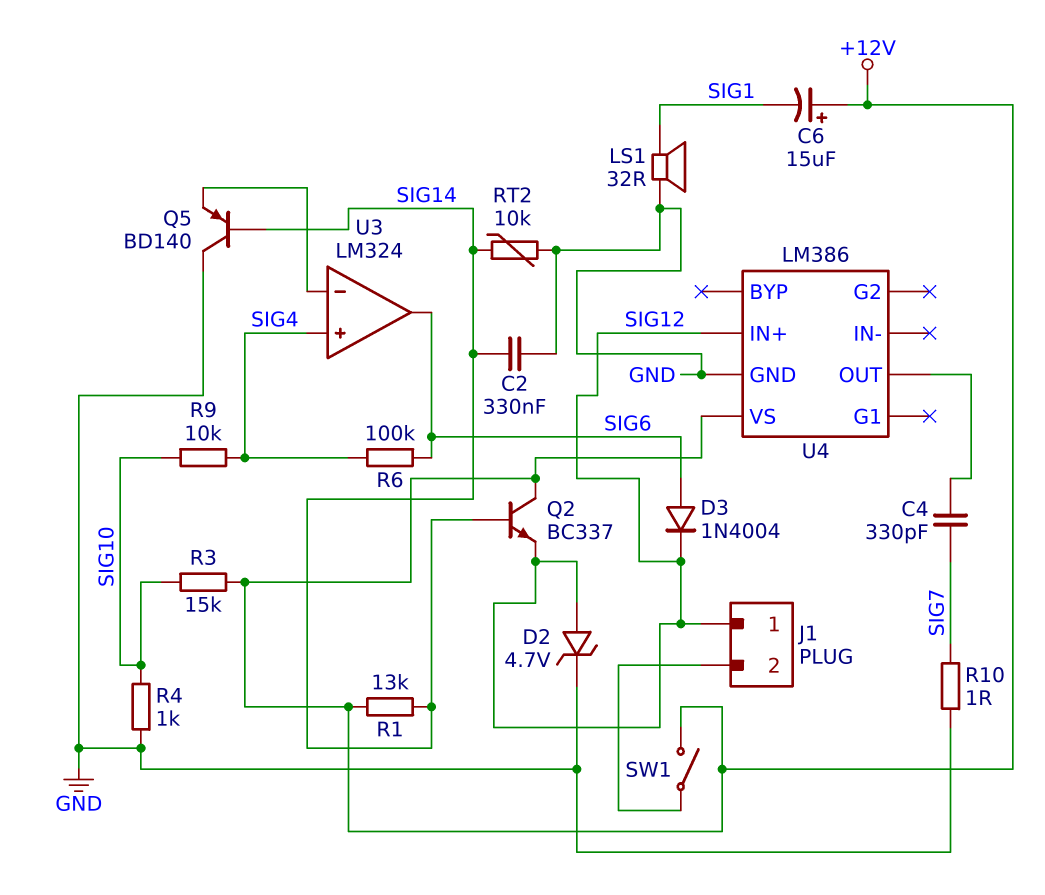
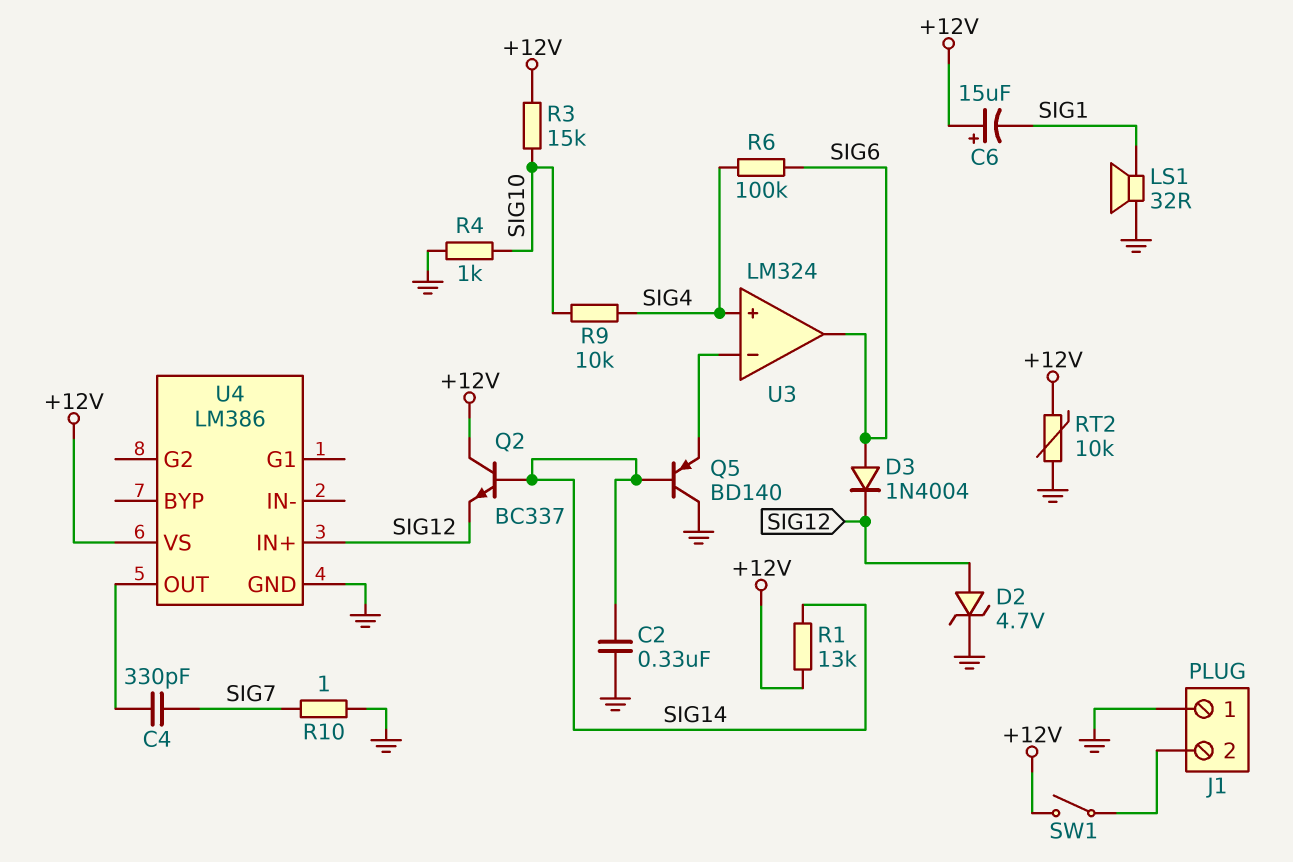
J1 pin 1: SIG12 -> GND
RT2: 10k (GND, SIG14) -> 10k (+12V, GND)

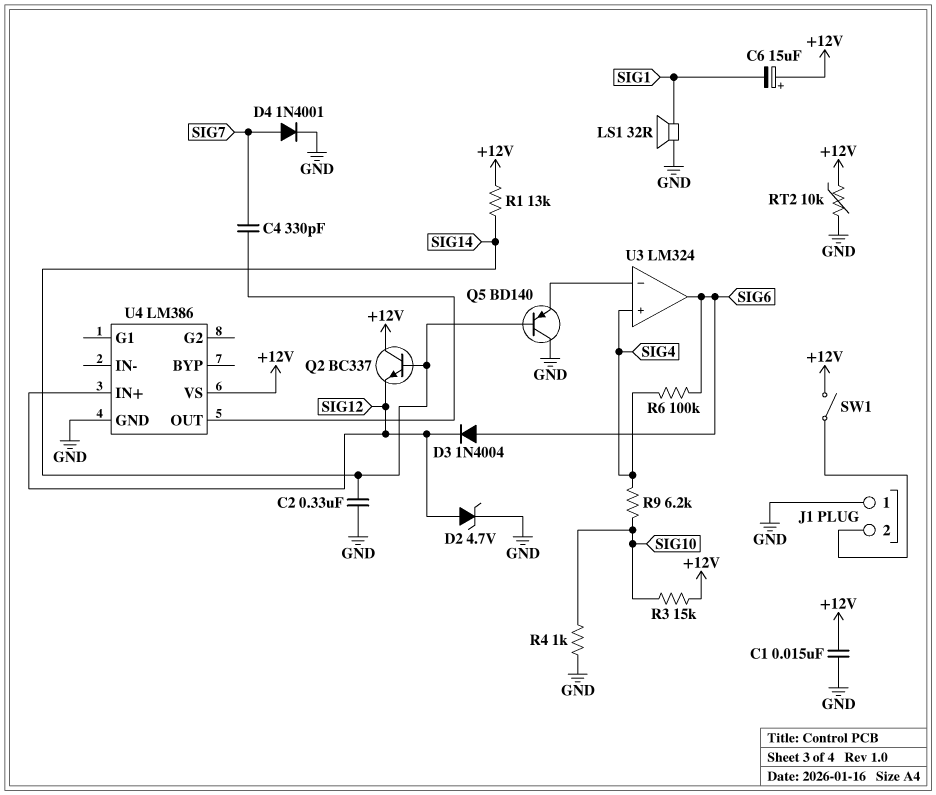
C1: none -> 15nF (+12V, GND)
D4: none -> diode 1N4001 (A SIG7, K GND)
R9: 10k (SIG4, SIG10) -> 6.2k (SIG4, SIG10)
R10: 1 (GND, SIG7) -> none

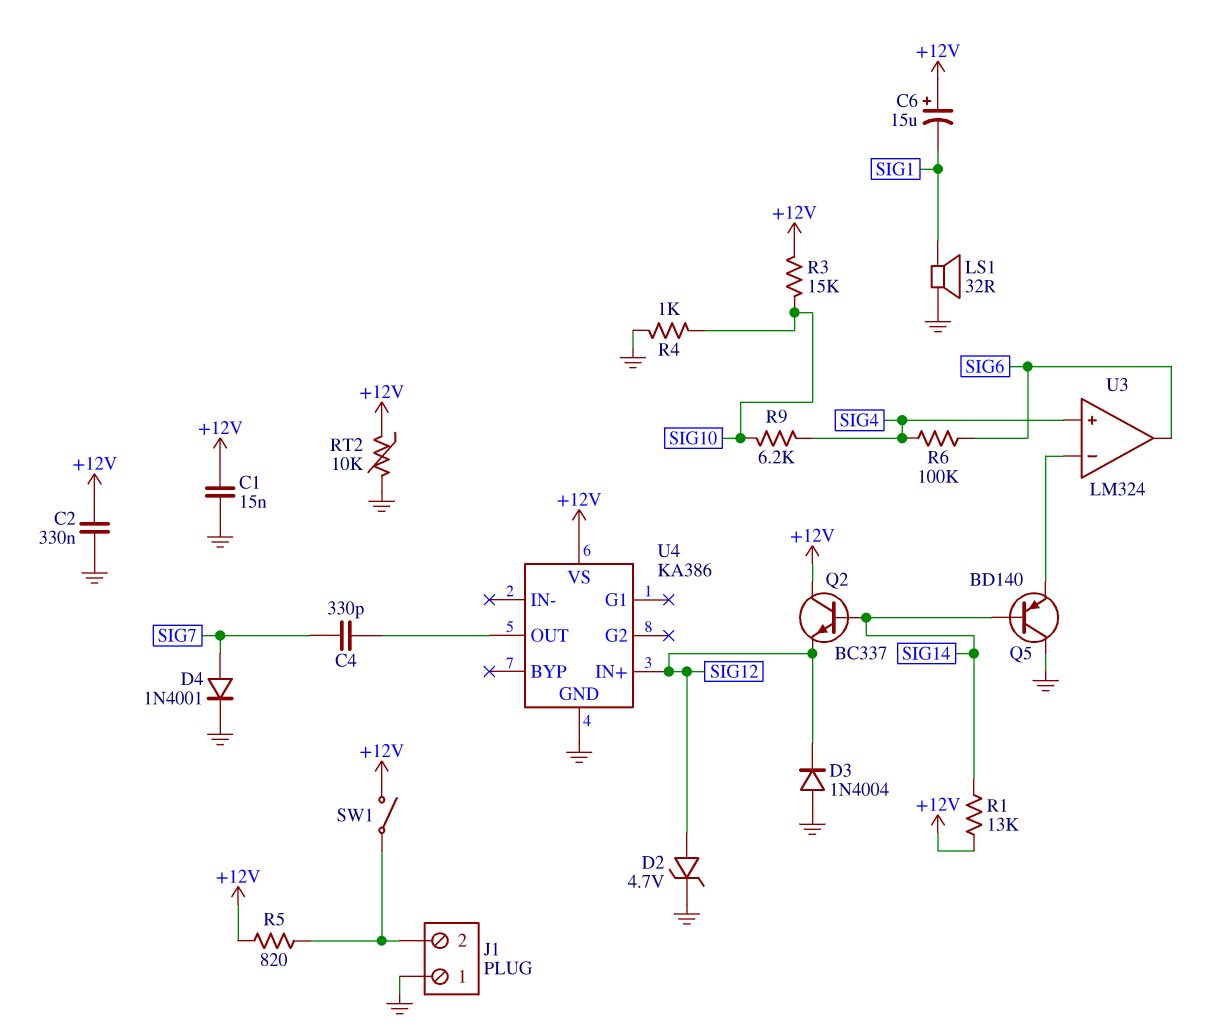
C2: 330nF (GND, SIG14) -> 330nF (+12V, GND)
D3: diode 1N4004 (A SIG6, K SIG12) -> diode 1N4004 (A GND, K SIG12)
R5: none -> 820 (+12V, J1/2)
U4: LM386 -> KA386

